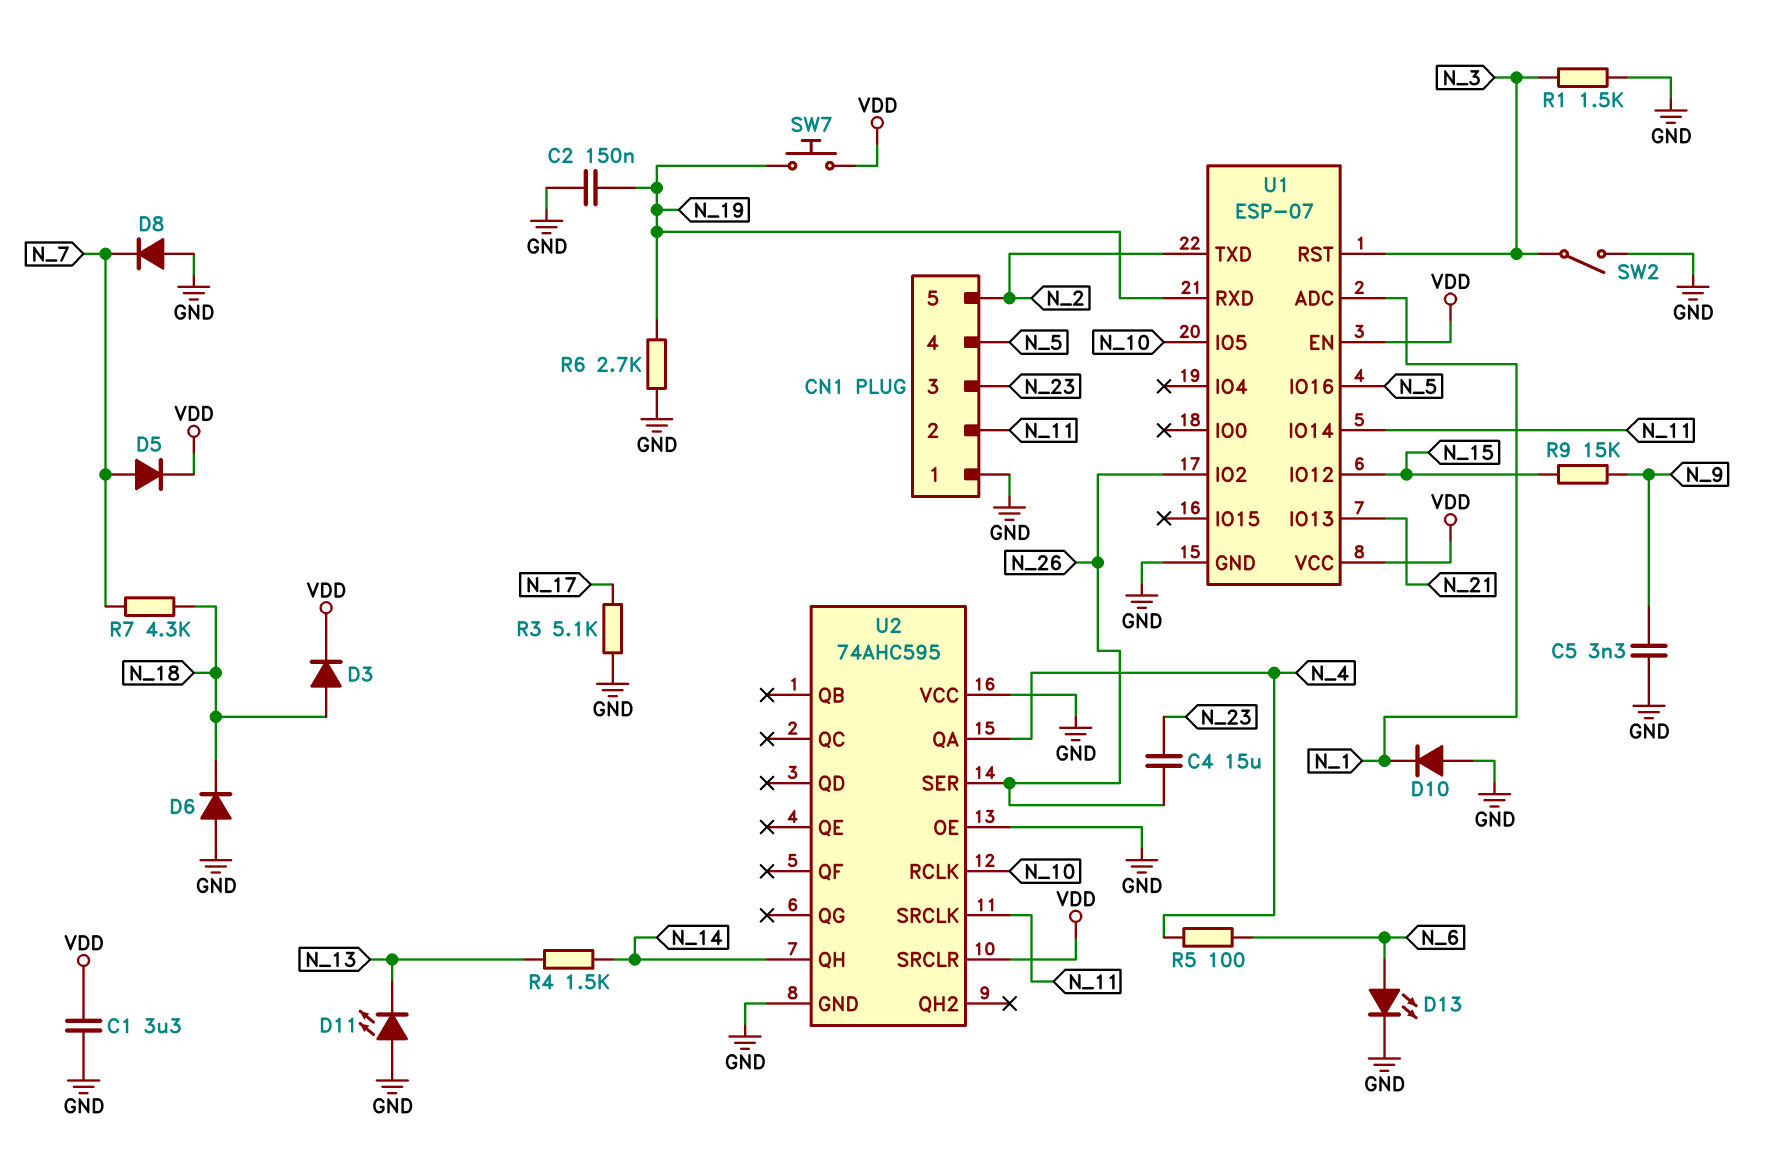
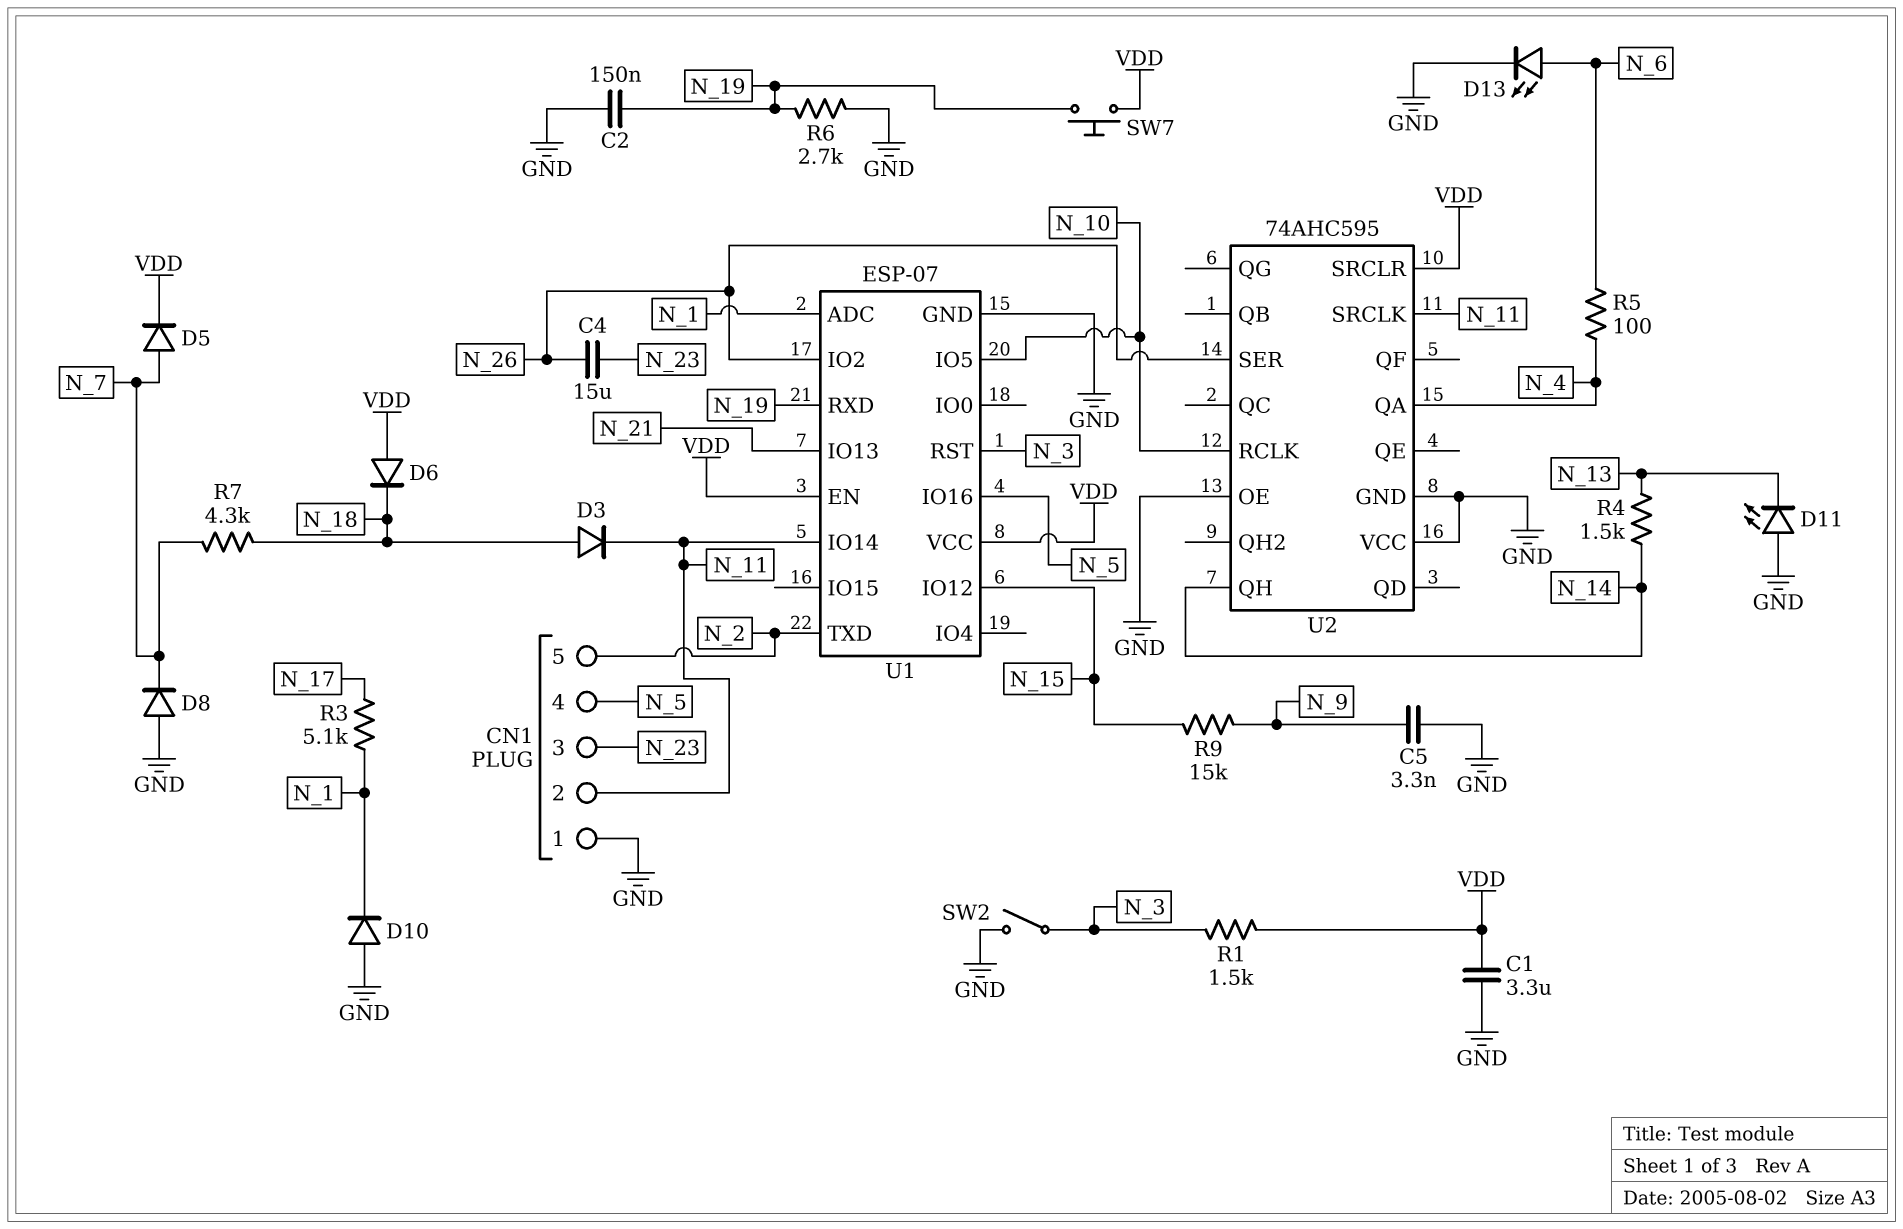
D3: diode (A N_18, K VDD) -> diode (A N_18, K N_11)
D6: diode (A GND, K N_18) -> diode (A VDD, K N_18)
R1: 1.5k (GND, N_3) -> 1.5k (N_3, VDD)
R3: 5.1k (GND, N_17) -> 5.1k (N_1, N_17)

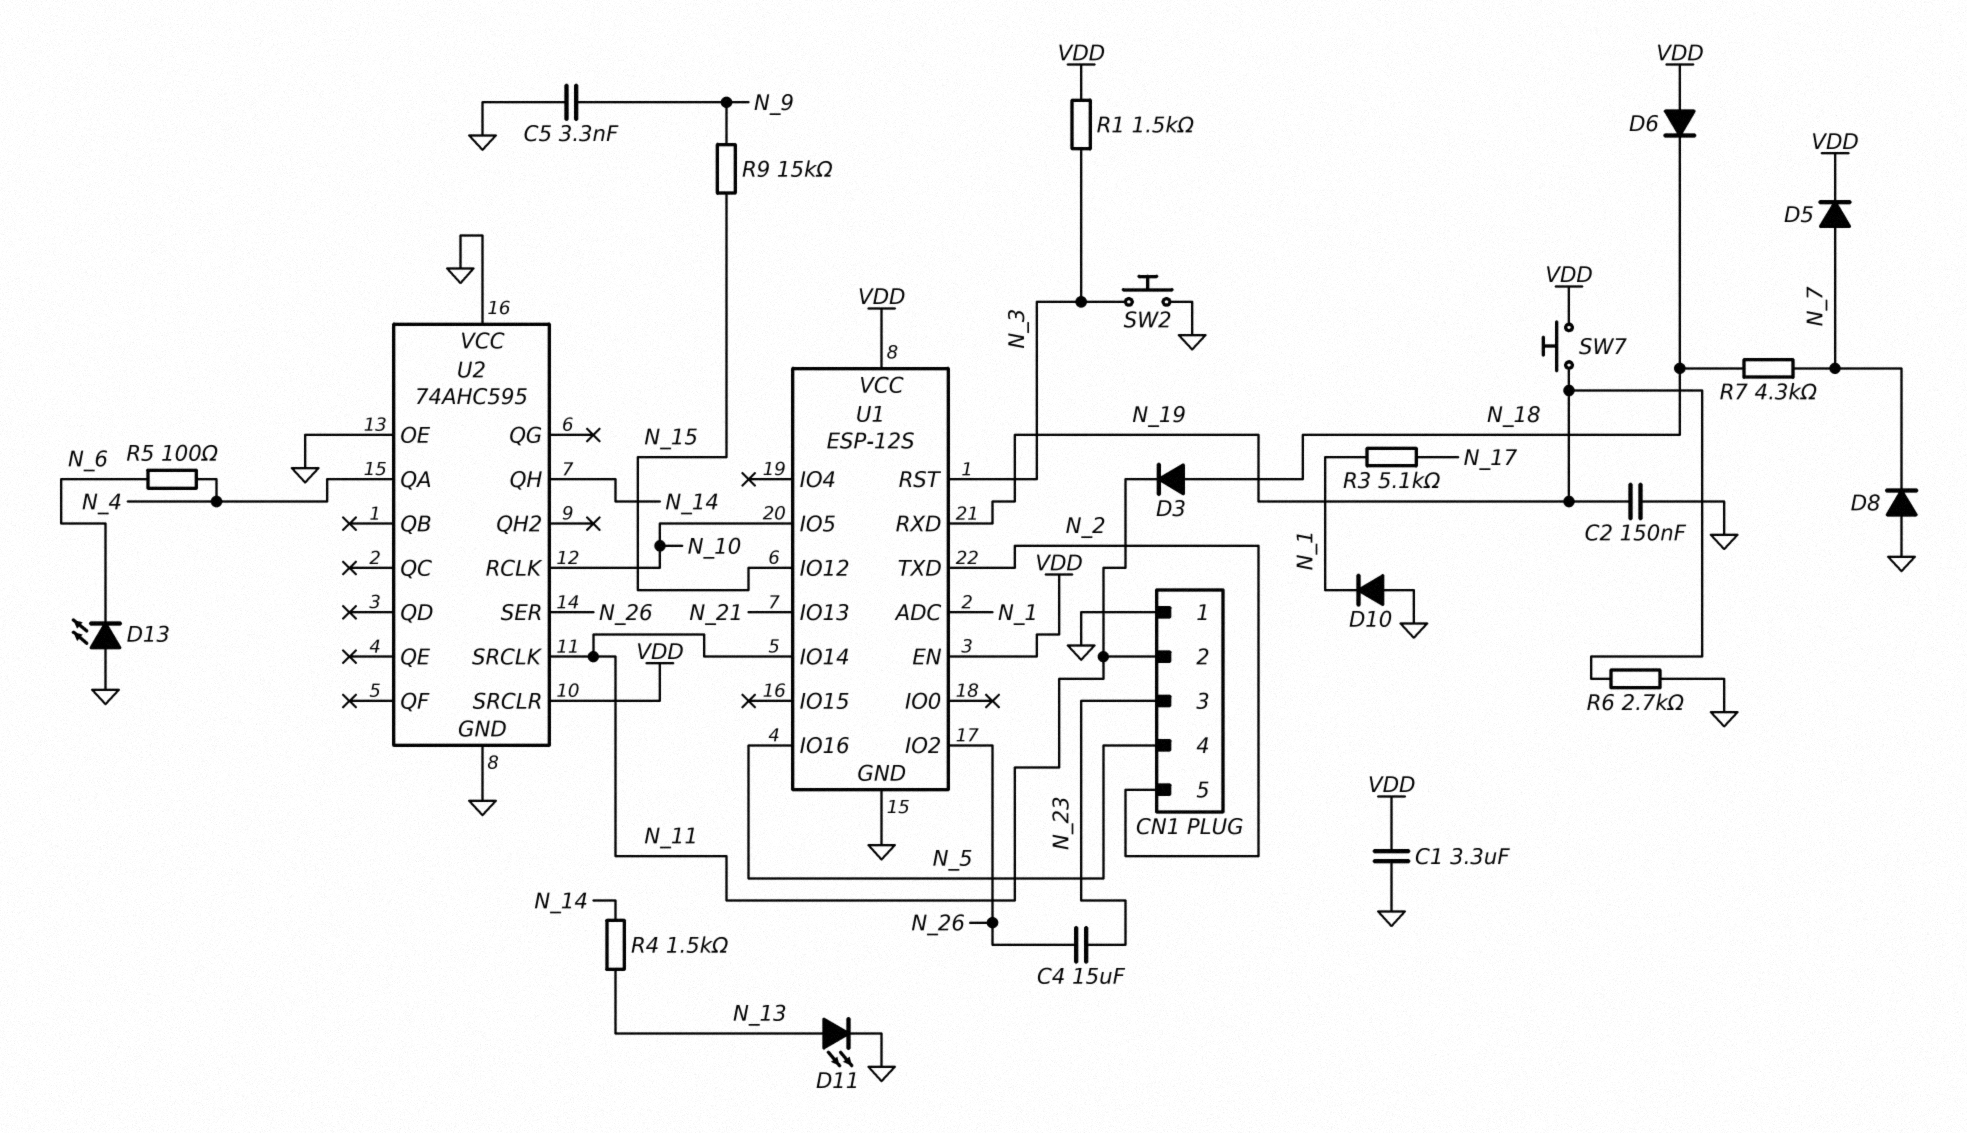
D11: LED (A GND, K N_13) -> LED (A N_13, K GND)
D13: LED (A N_6, K GND) -> LED (A GND, K N_6)
SW2: switch (GND, N_3) -> button (GND, N_3)
U1: ESP-07 -> ESP-12S

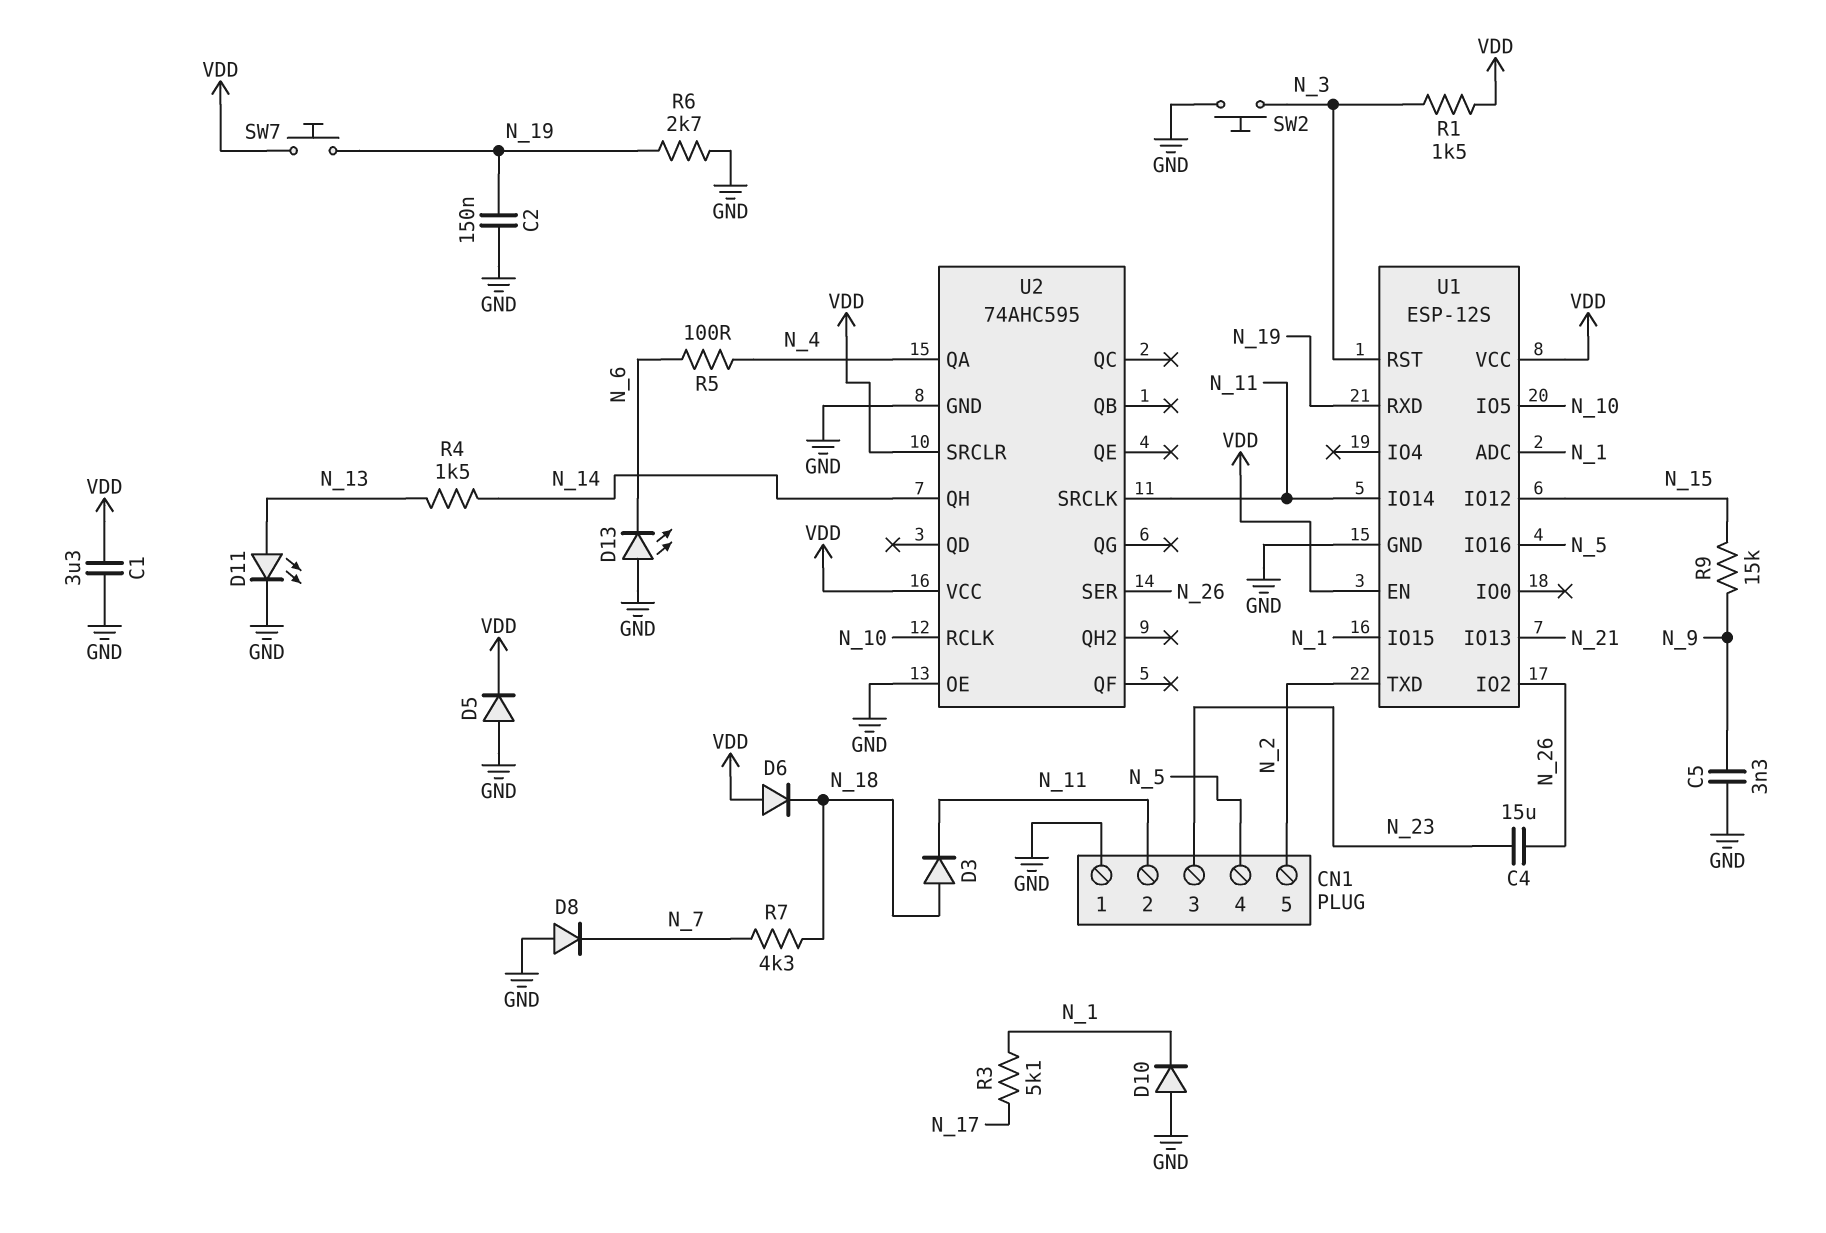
D5: diode (A N_7, K VDD) -> diode (A GND, K VDD)
U1 pin IO15: none -> N_1
U2 pin VCC: GND -> VDD

